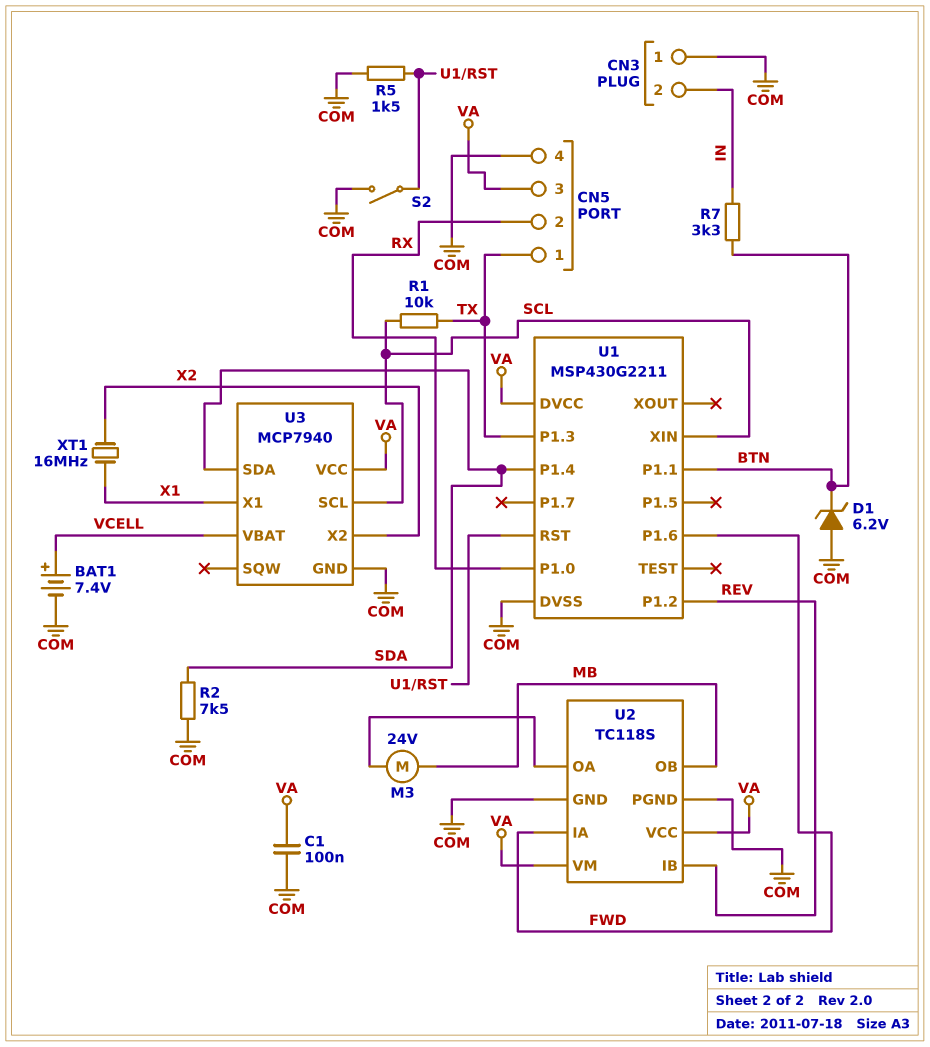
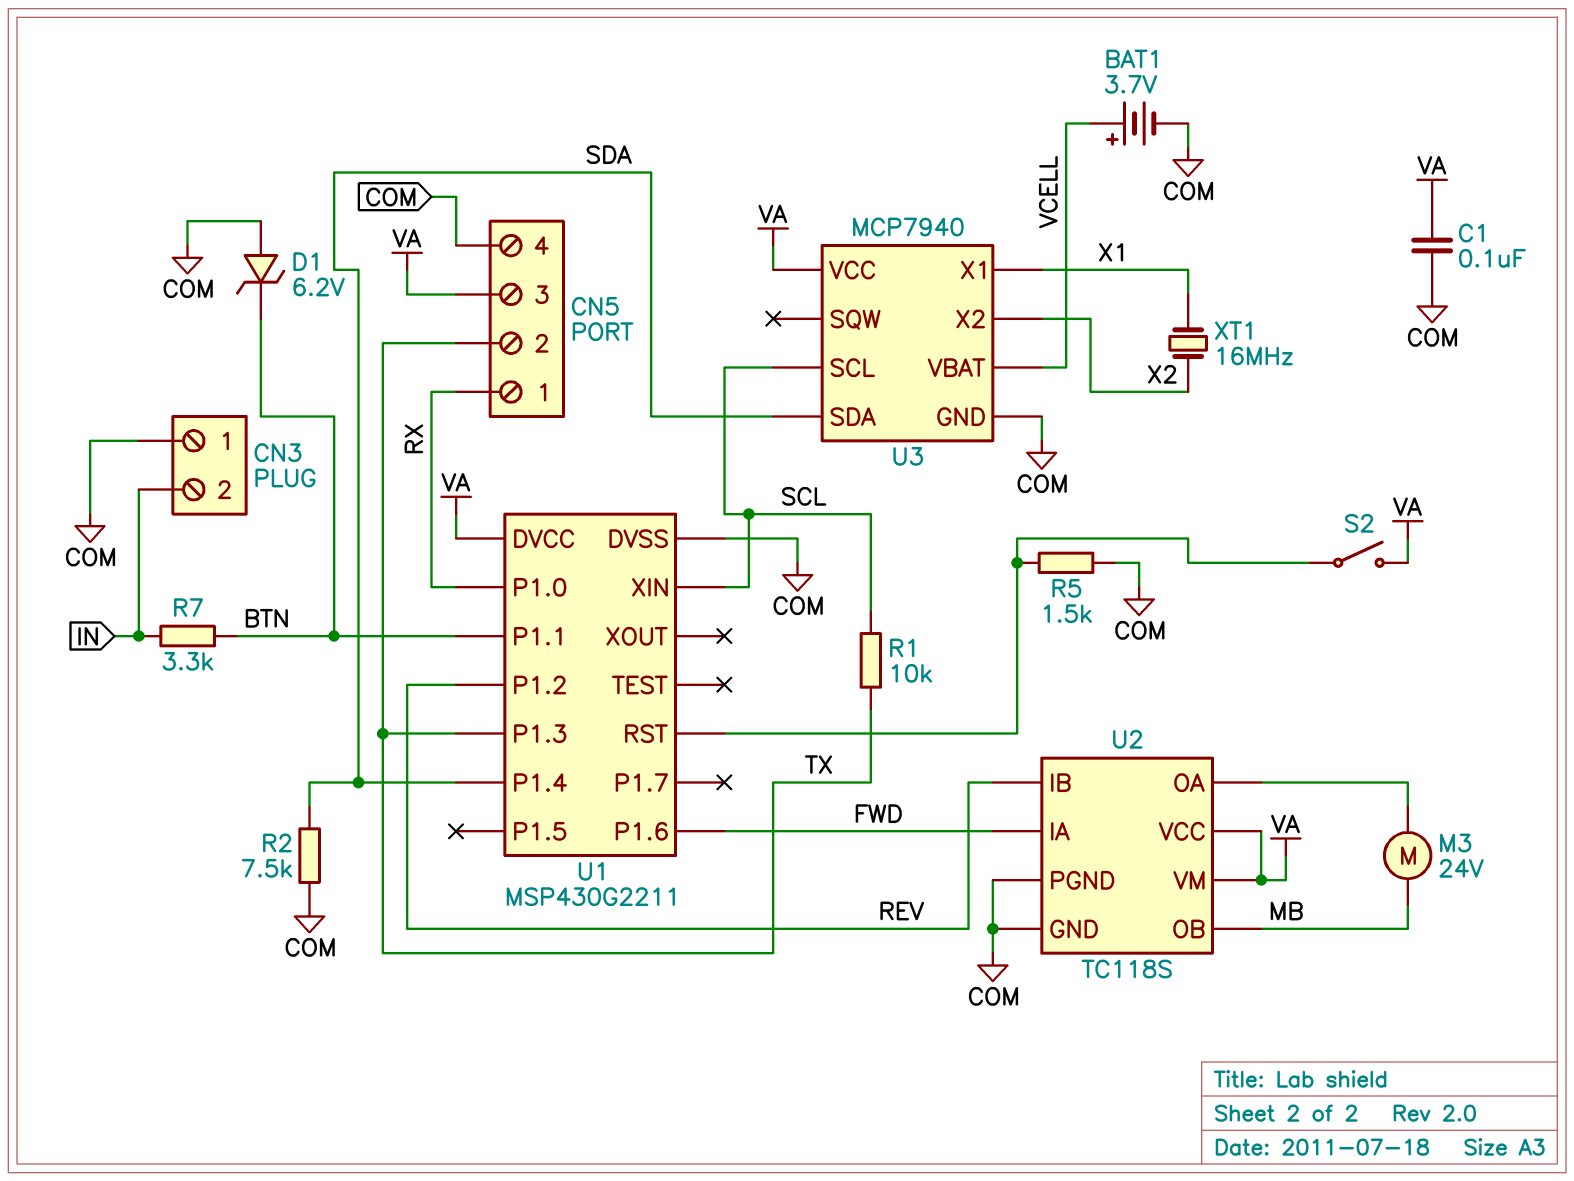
BAT1: 7.4V (plus VCELL, minus COM) -> 3.7V (plus VCELL, minus COM)
CN5 pin 1: TX -> RX
CN5 pin 2: RX -> TX
S2: switch (COM, U1/RST) -> switch (U1/RST, VA)

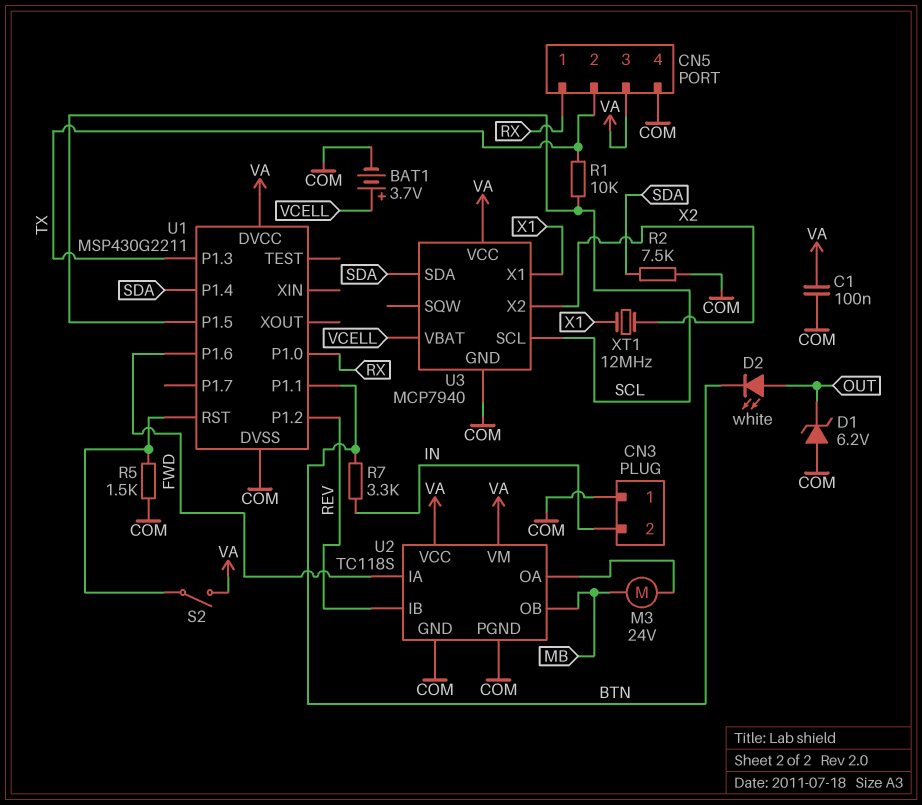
D1: zener 6.2V (A COM, K BTN) -> zener 6.2V (A COM, K OUT)
D2: none -> LED white (A OUT, K BTN)
U1 pin P1.5: none -> SCL
U1 pin XIN: SCL -> none
XT1: 16MHz (X1, X2) -> 12MHz (X1, X2)

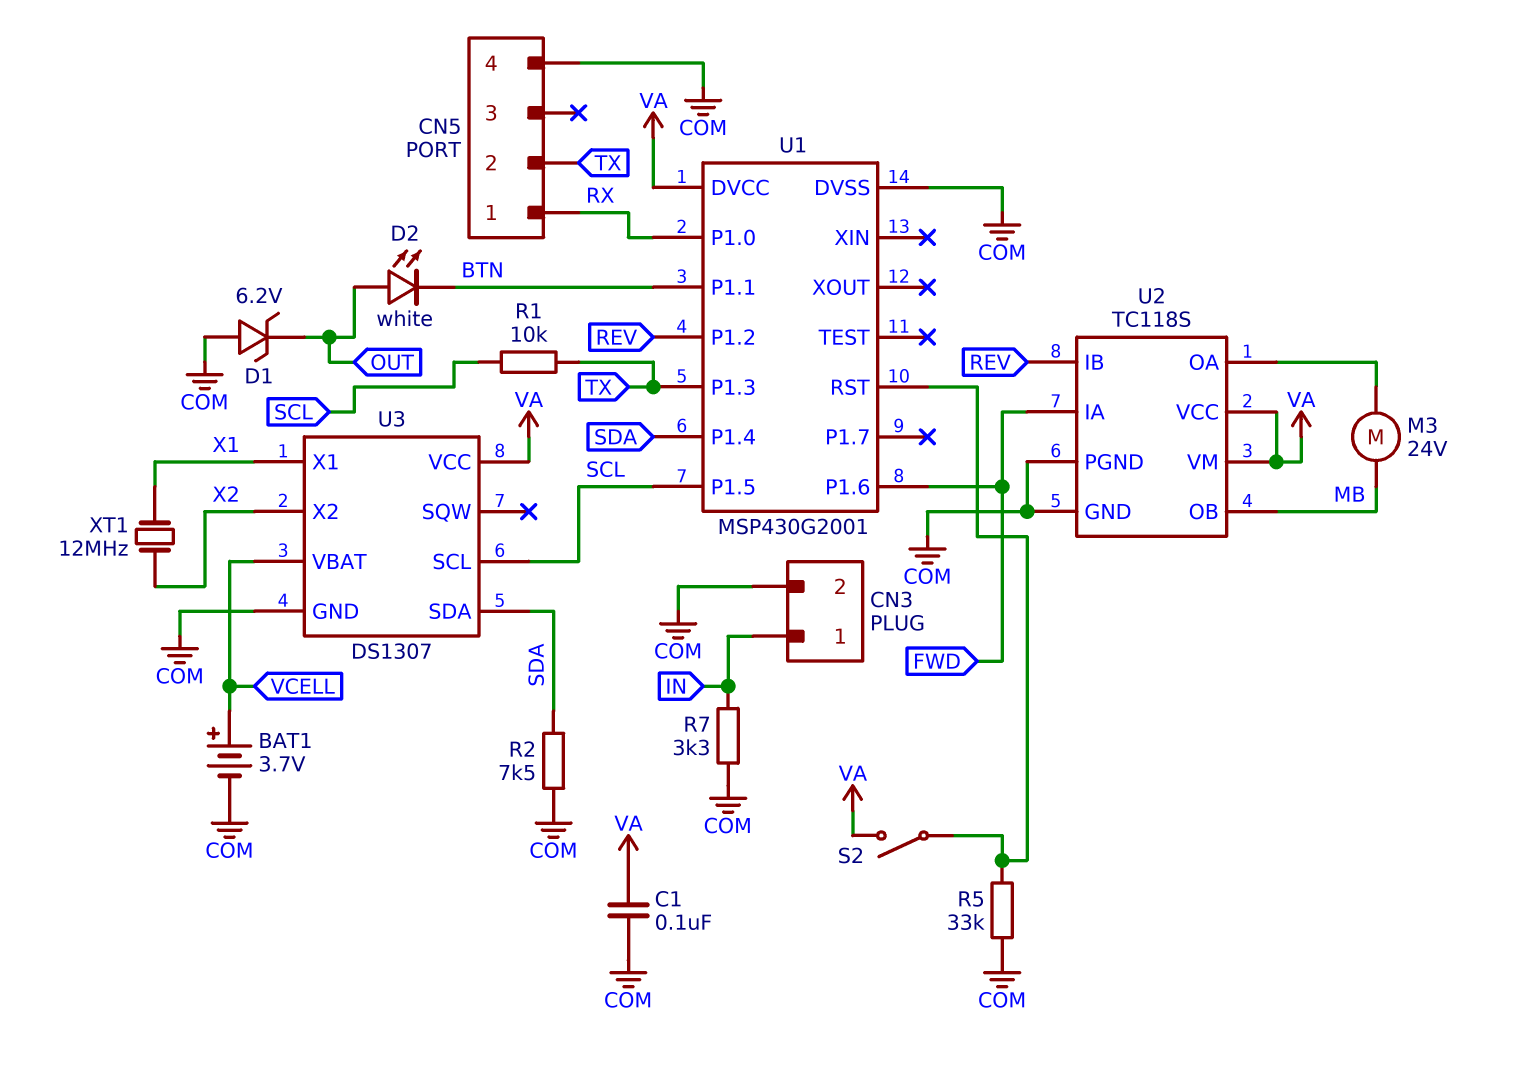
CN3 pin 1: COM -> IN
CN3 pin 2: IN -> COM
CN5 pin 3: VA -> none
R5: 1.5k (COM, U1/RST) -> 33k (COM, U1/RST)
R7: 3.3k (BTN, IN) -> 3.3k (COM, IN)
U1: MSP430G2211 -> MSP430G2001
U3: MCP7940 -> DS1307

